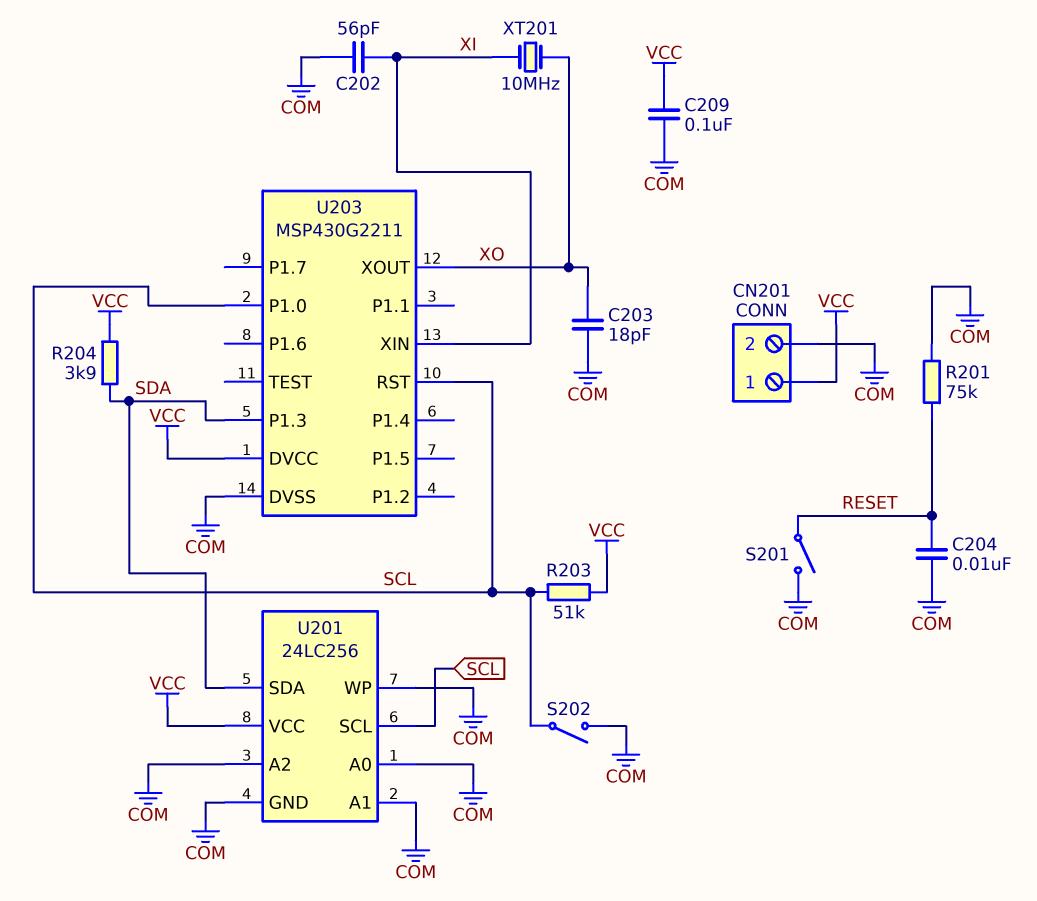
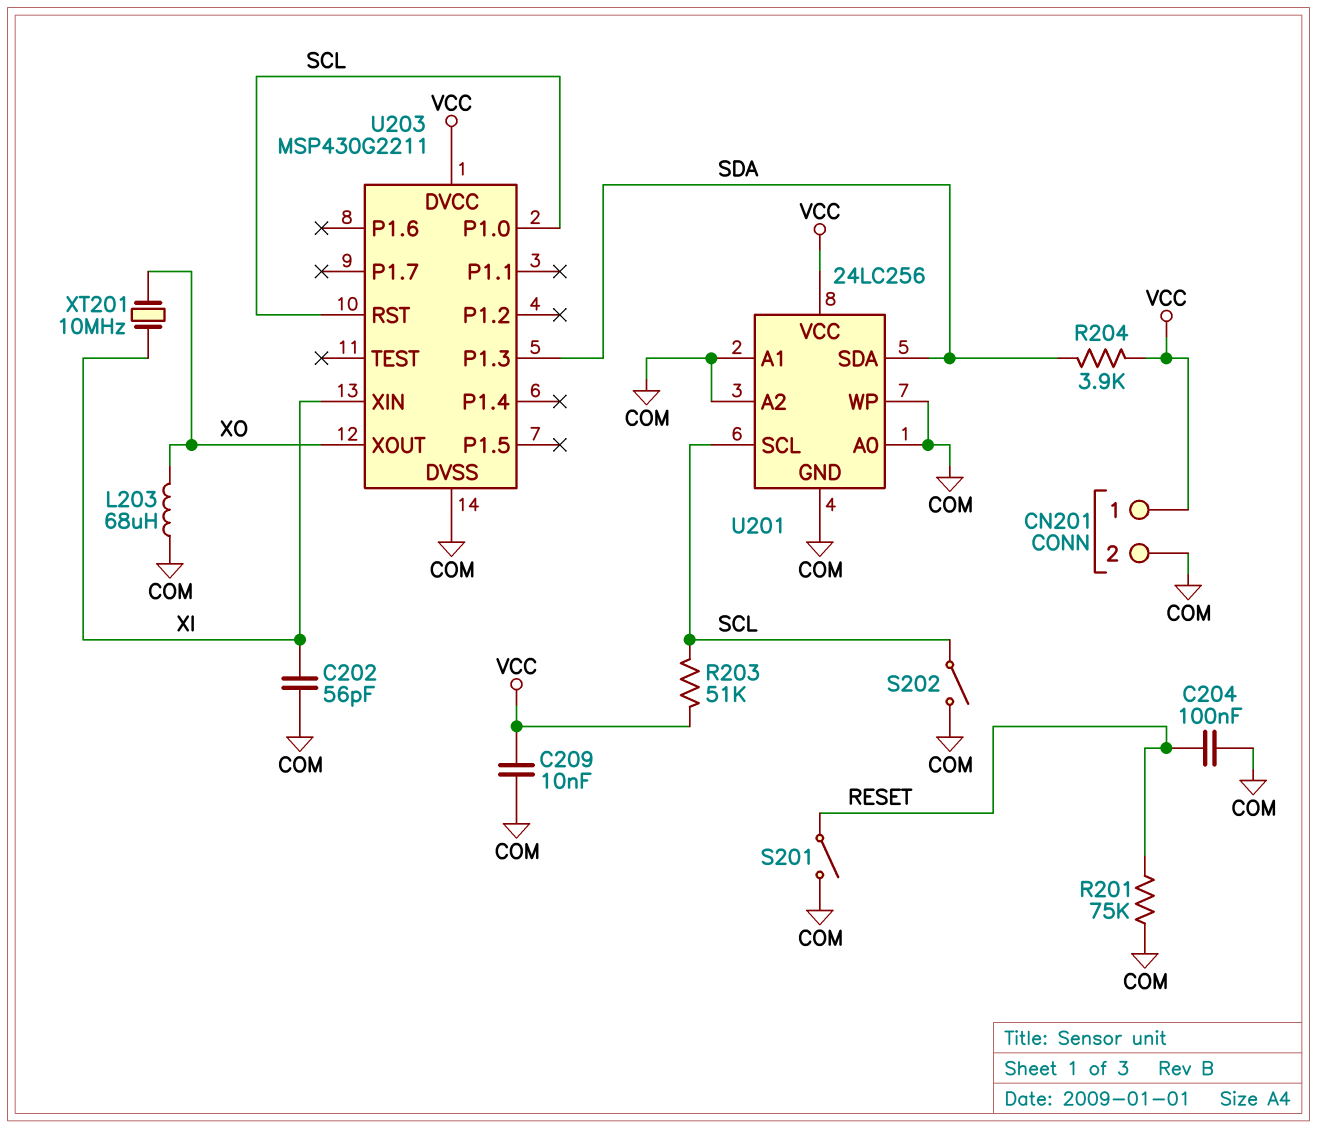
C203: 18pF (COM, XO) -> none
C204: 10nF (COM, RESET) -> 100nF (COM, RESET)
C209: 100nF (COM, VCC) -> 10nF (COM, VCC)
L203: none -> 68uH (COM, XO)

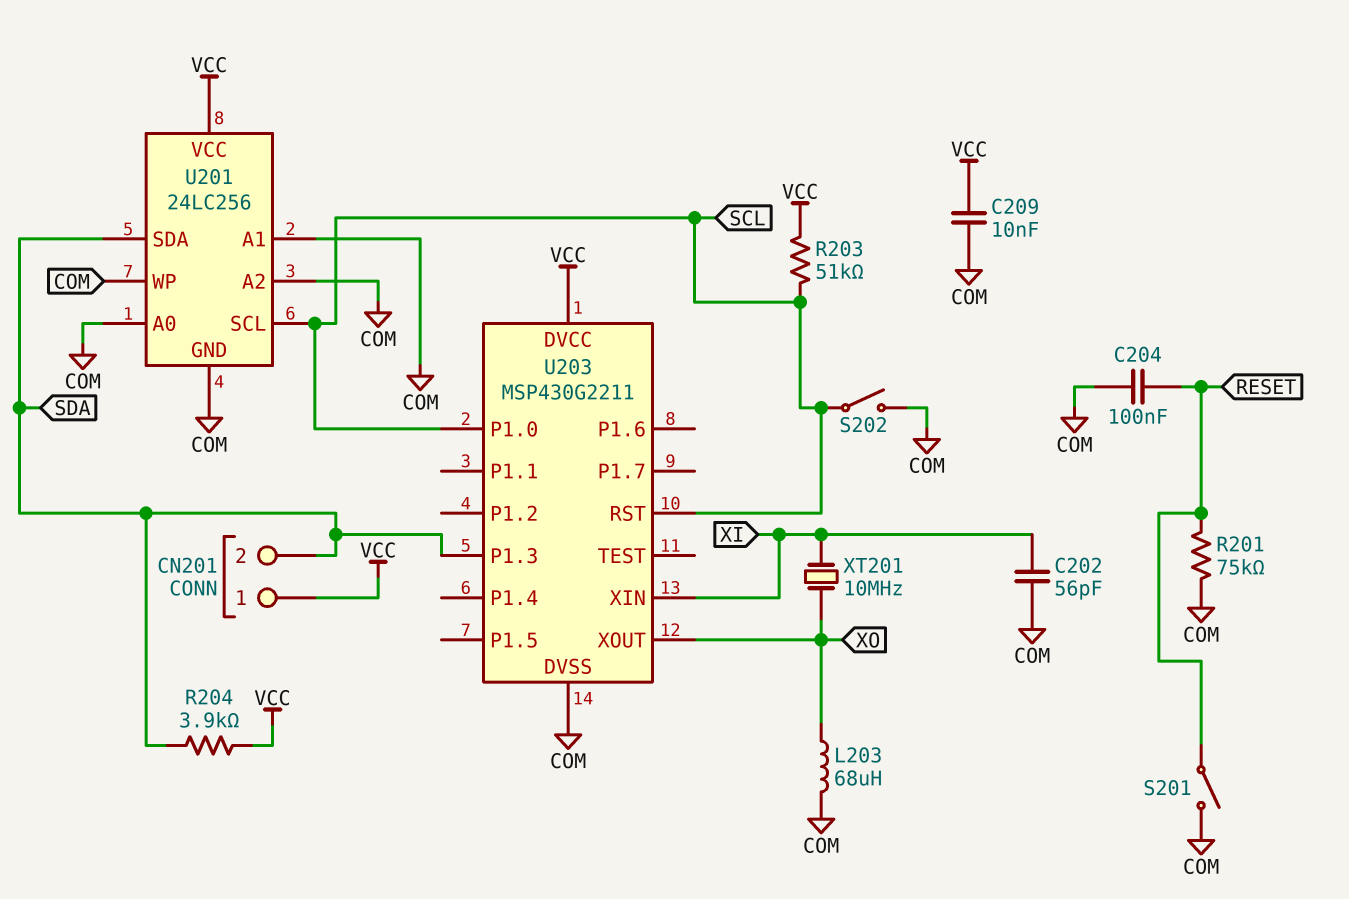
CN201 pin 2: COM -> SDA

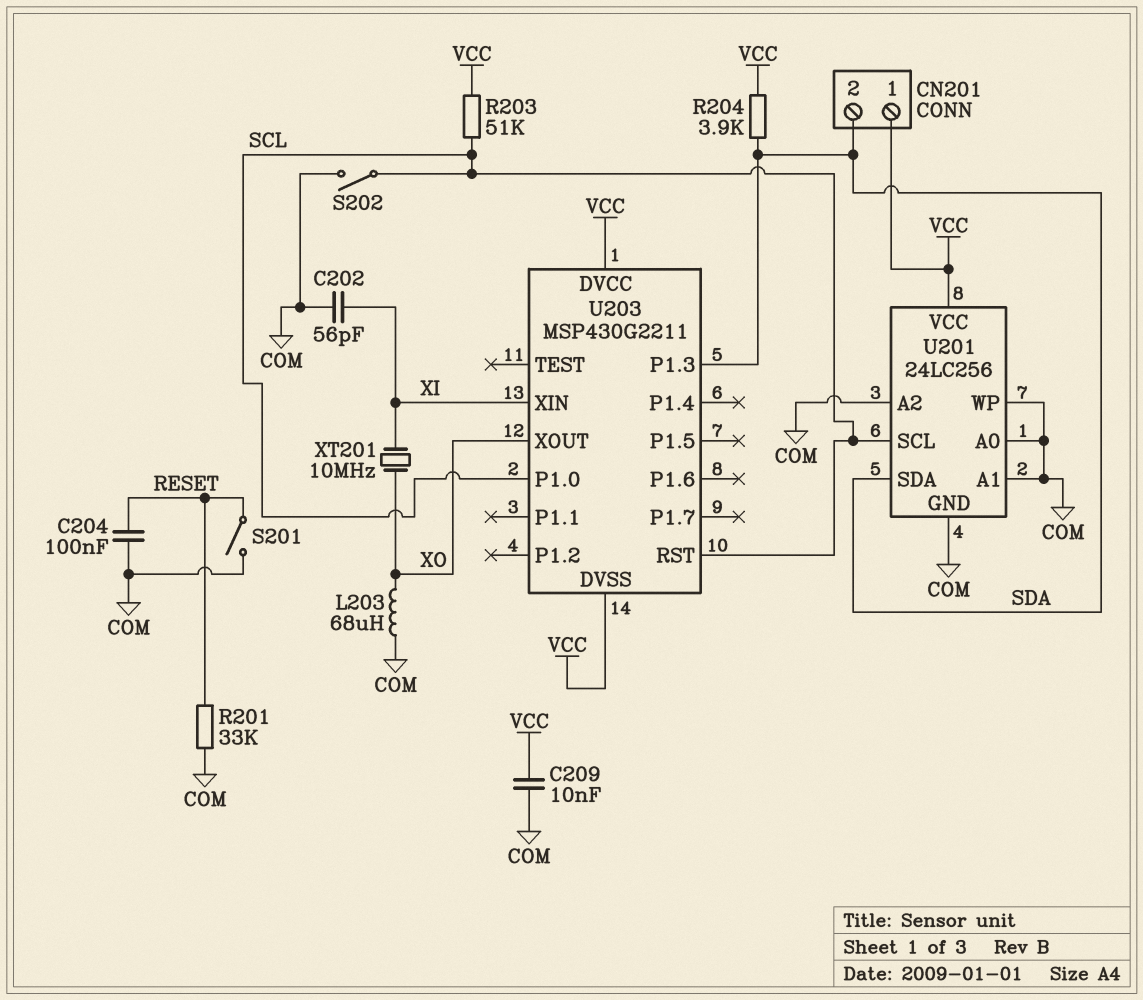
R201: 75k (COM, RESET) -> 33k (COM, RESET)
U203 pin DVSS: COM -> VCC

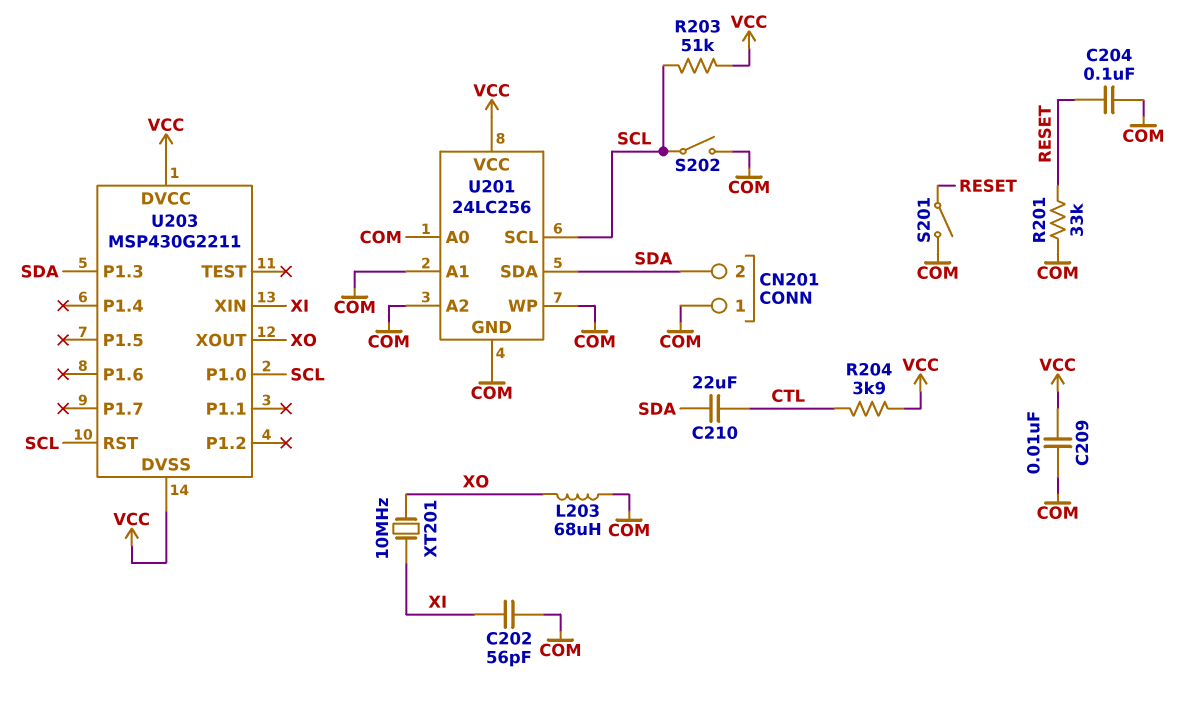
C210: none -> 22uF (CTL, SDA)
CN201 pin 1: VCC -> COM
R204: 3.9k (SDA, VCC) -> 3.9k (CTL, VCC)

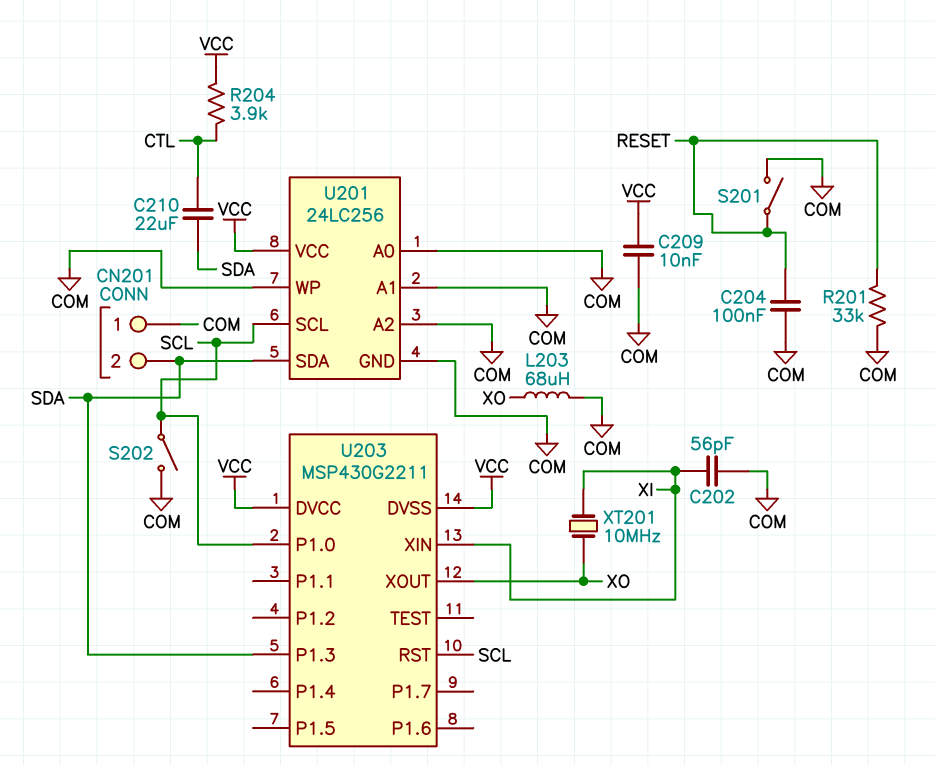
R203: 51k (SCL, VCC) -> none

